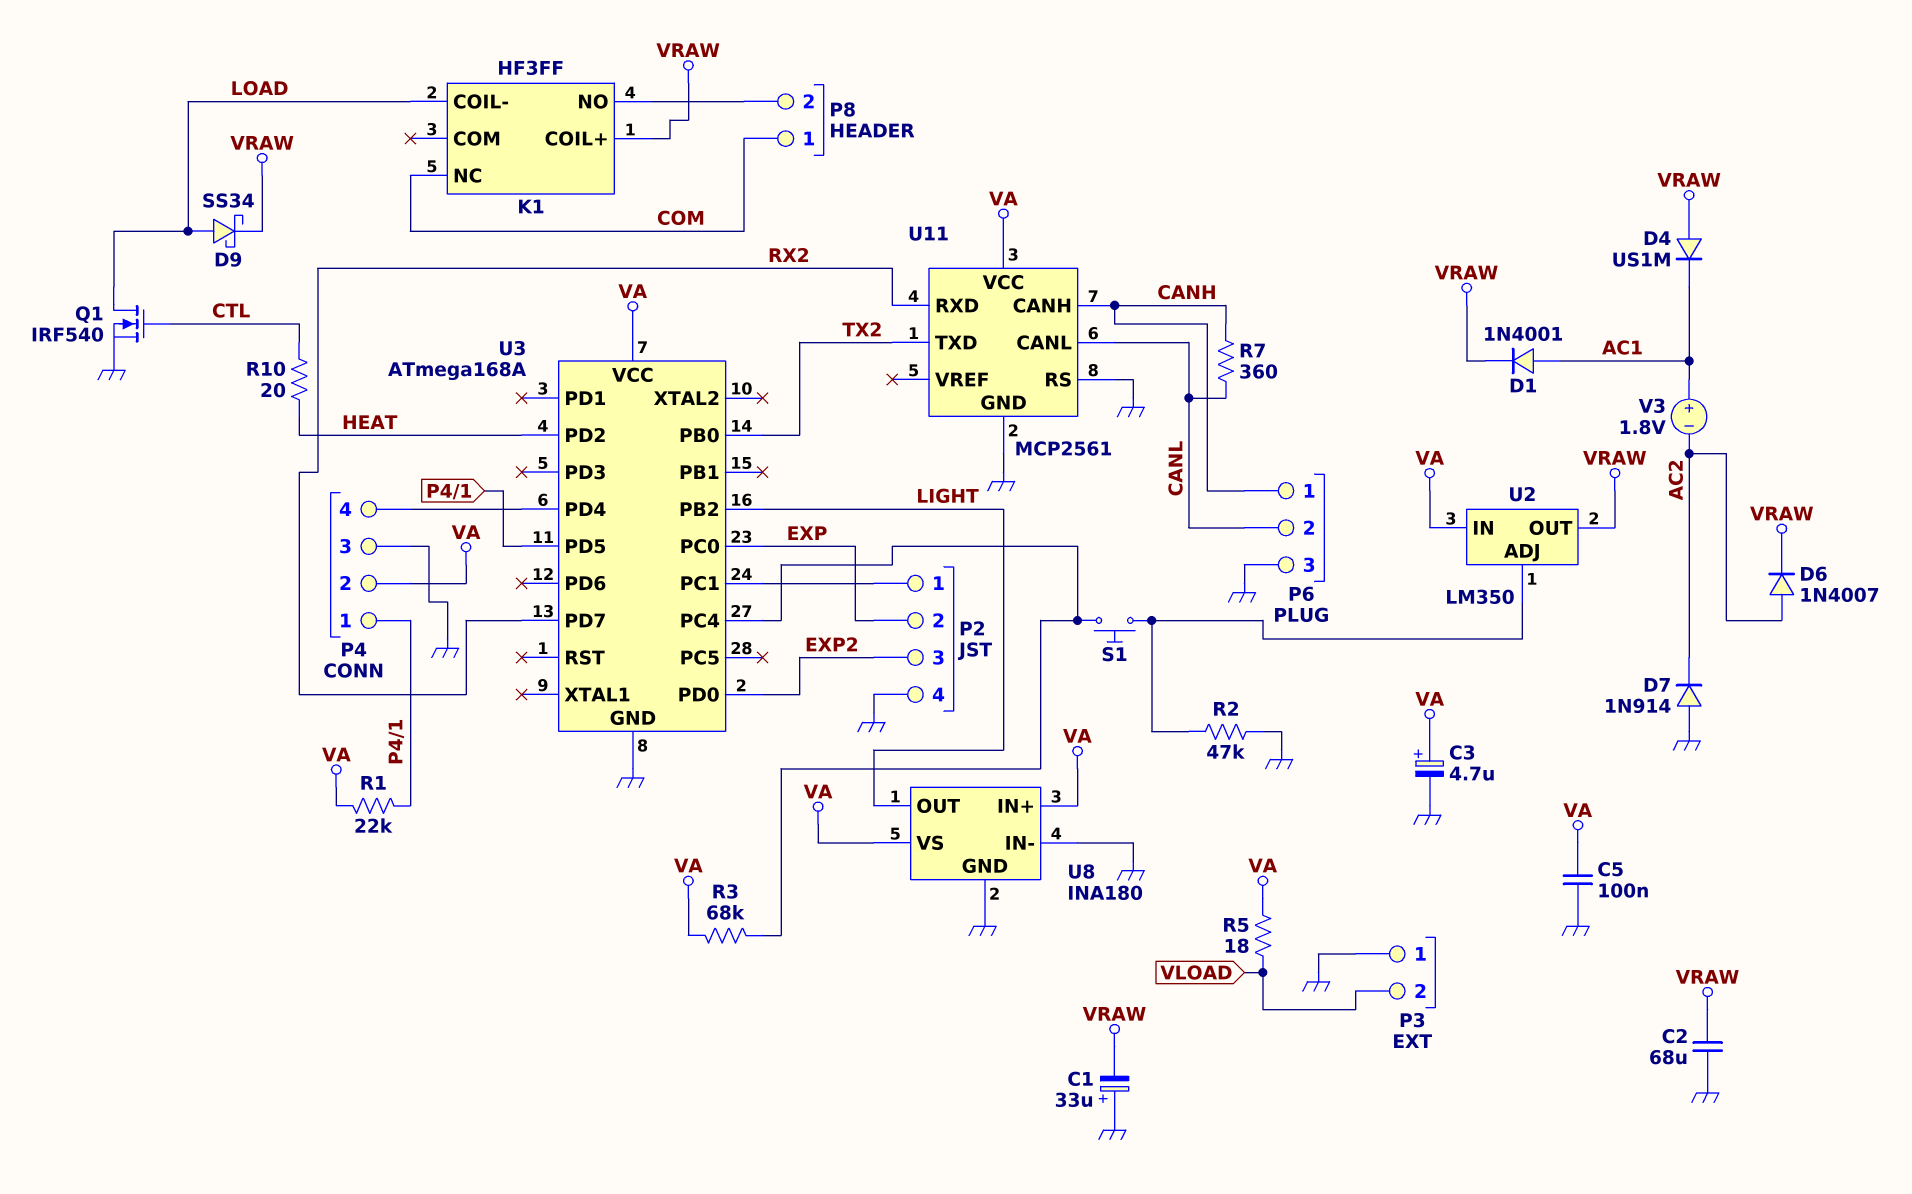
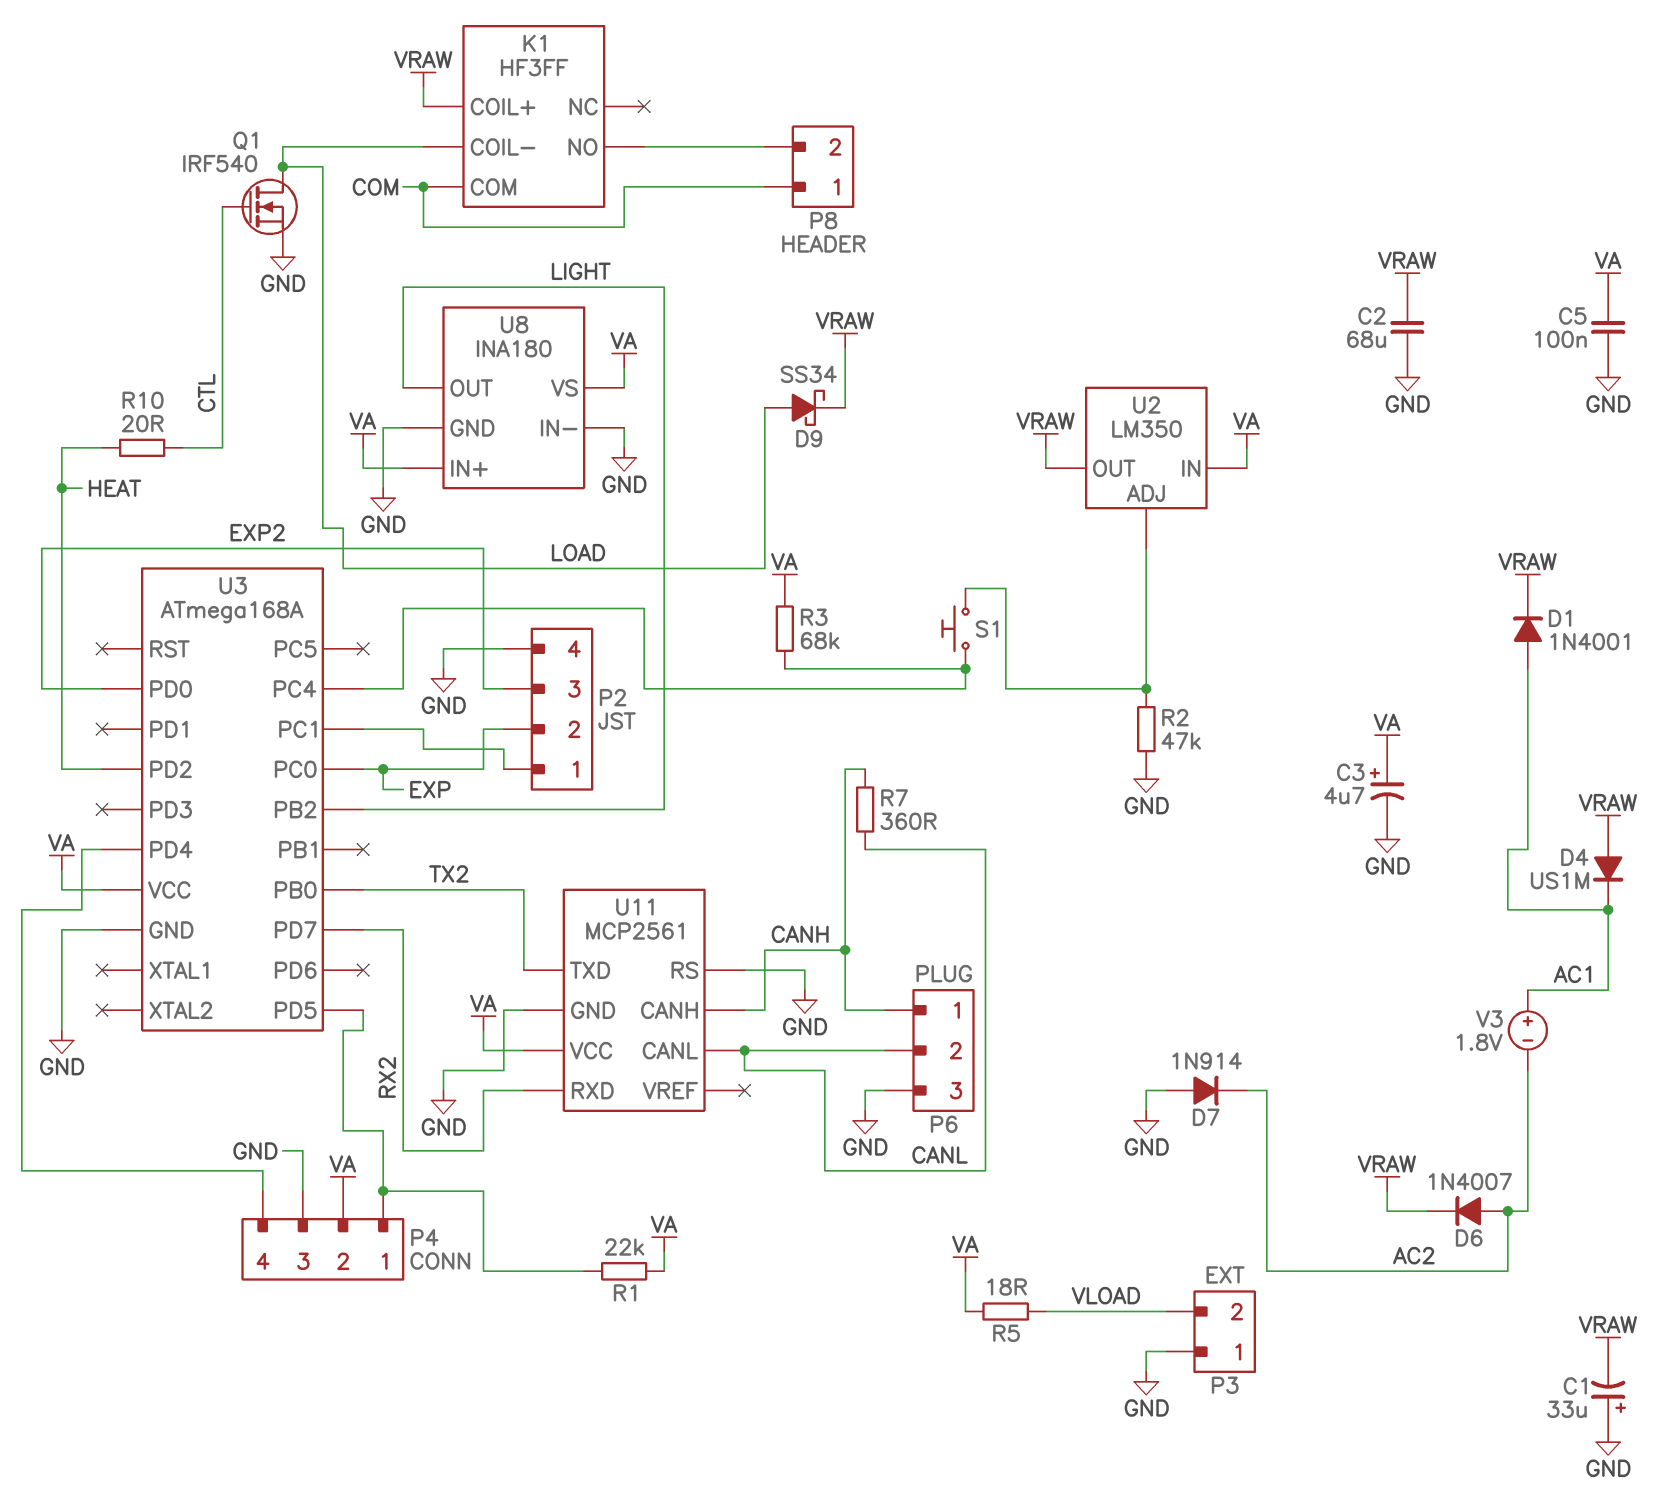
K1 pin COM: none -> COM
K1 pin NC: COM -> none

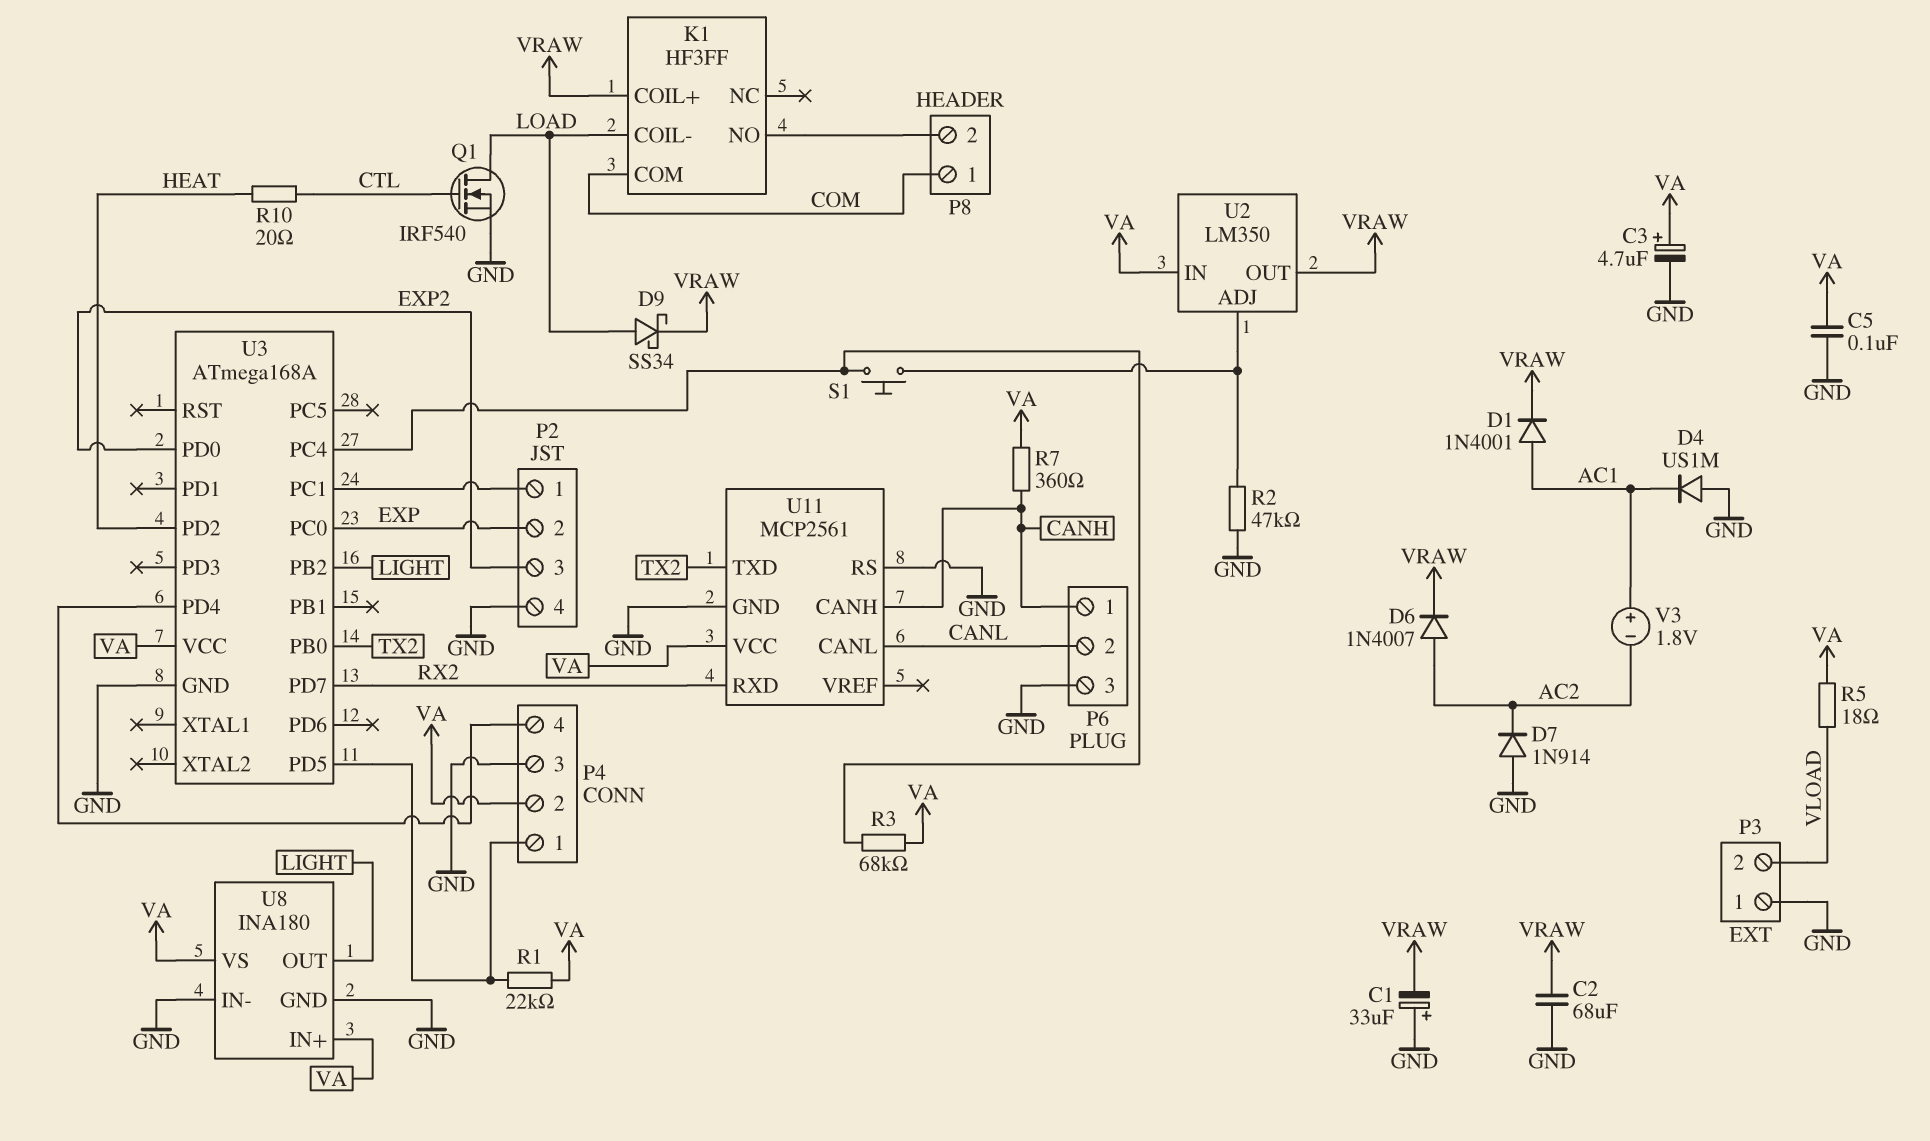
D4: diode US1M (A VRAW, K AC1) -> diode US1M (A GND, K AC1)
R7: 360 (CANH, CANL) -> 360 (CANH, VA)

